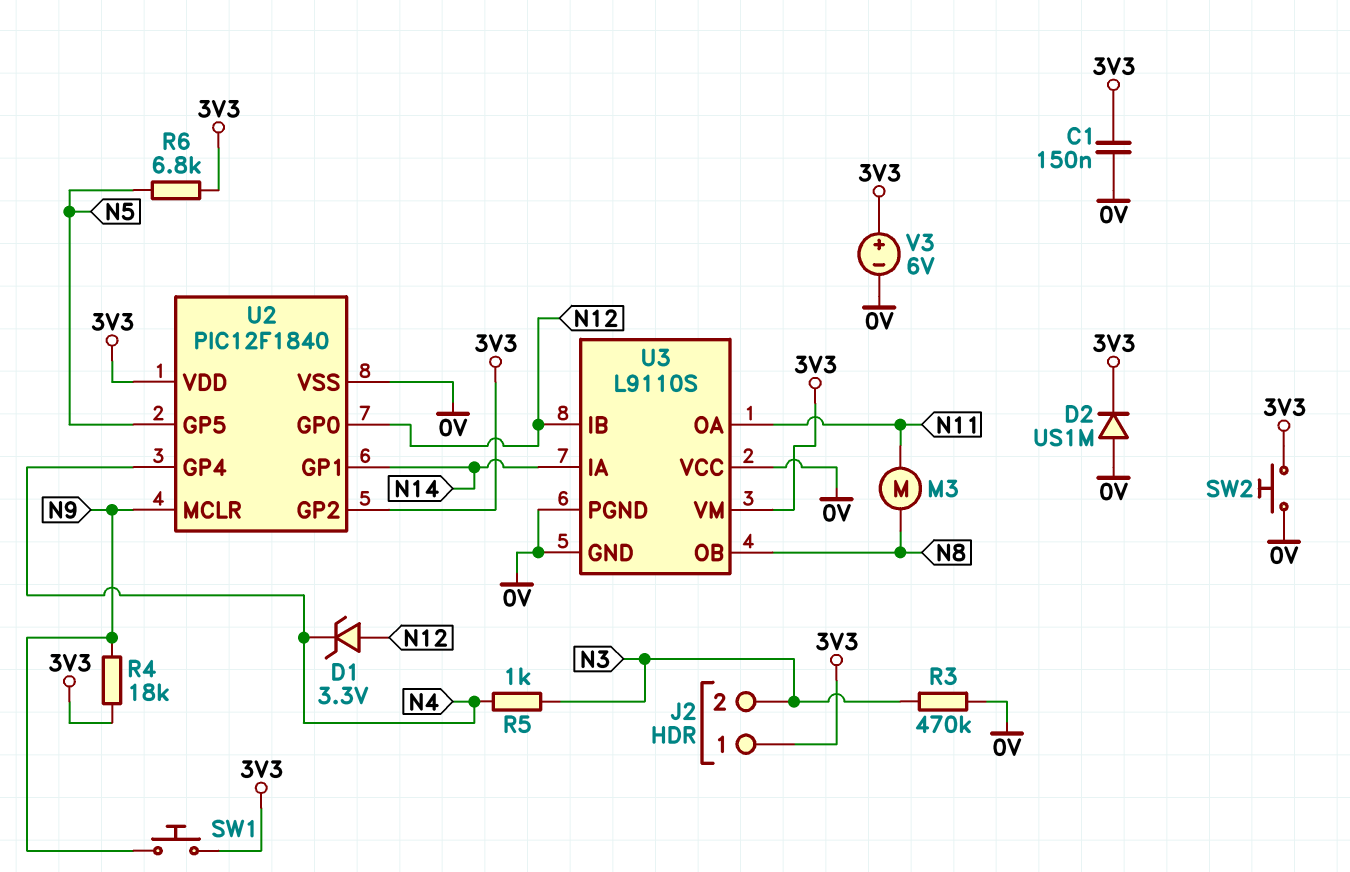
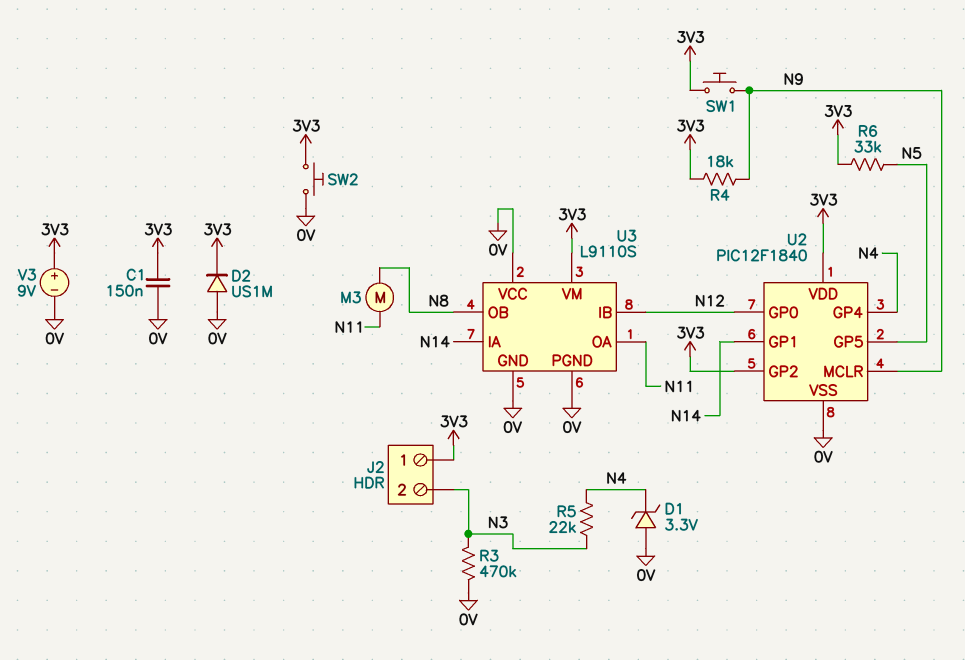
D1: zener 3.3V (A N12, K N4) -> zener 3.3V (A 0V, K N4)
R5: 1k (N3, N4) -> 22k (N3, N4)
R6: 6.8k (3V3, N5) -> 33k (3V3, N5)
V3: 6V (plus 3V3, minus 0V) -> 9V (plus 3V3, minus 0V)

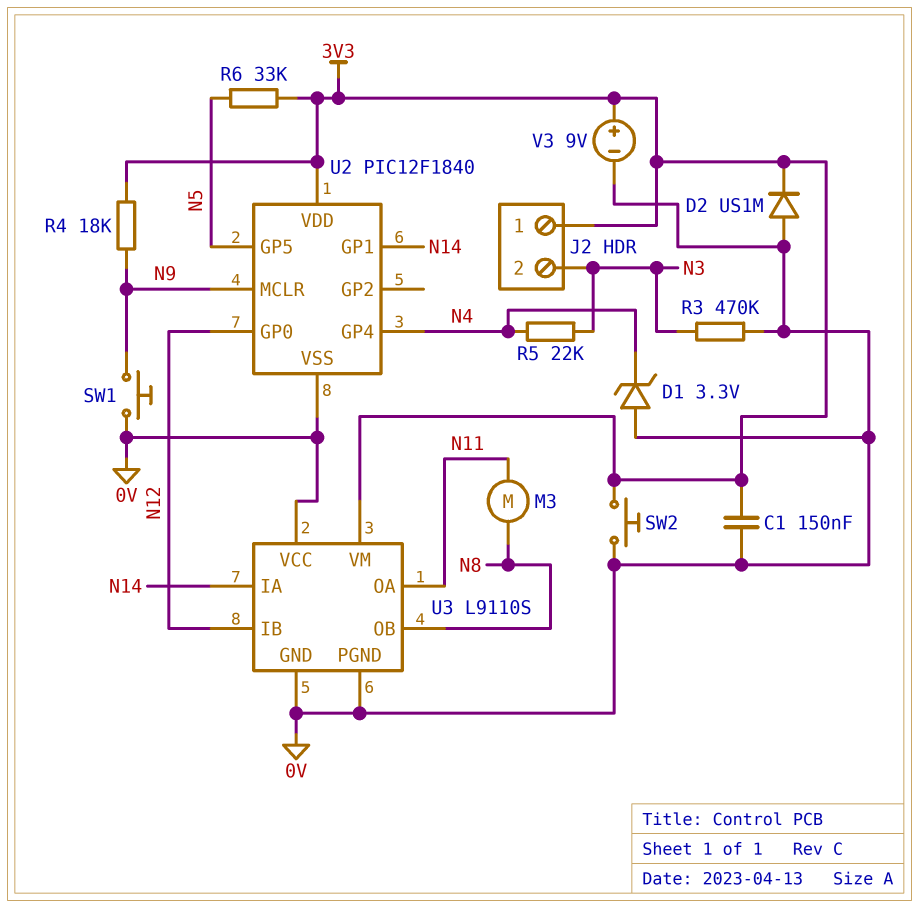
SW1: button (3V3, N9) -> button (0V, N9)
U2 pin GP2: 3V3 -> none

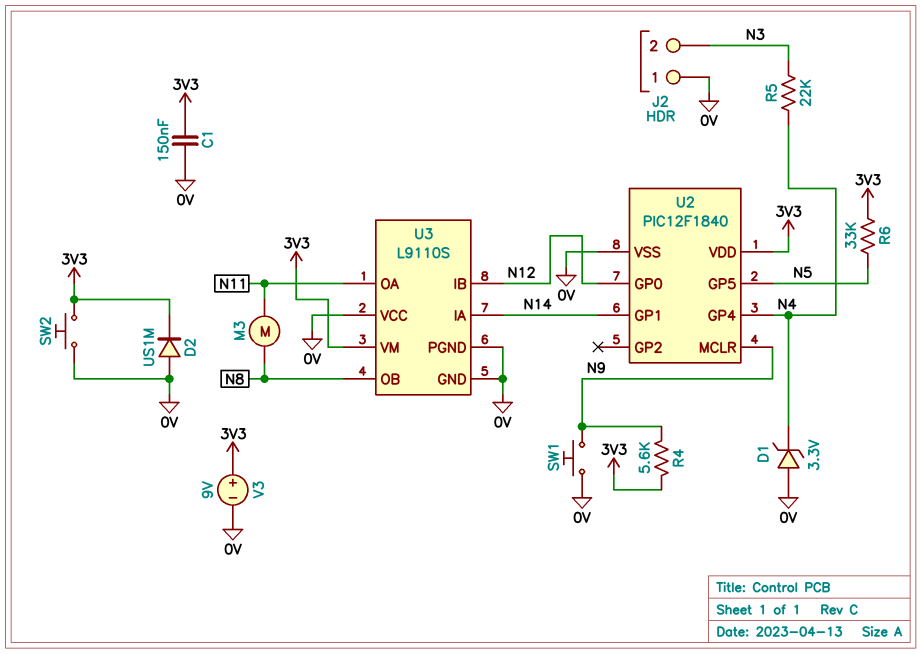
J2 pin 1: 3V3 -> 0V
R3: 470k (0V, N3) -> none
R4: 18k (3V3, N9) -> 5.6k (3V3, N9)

